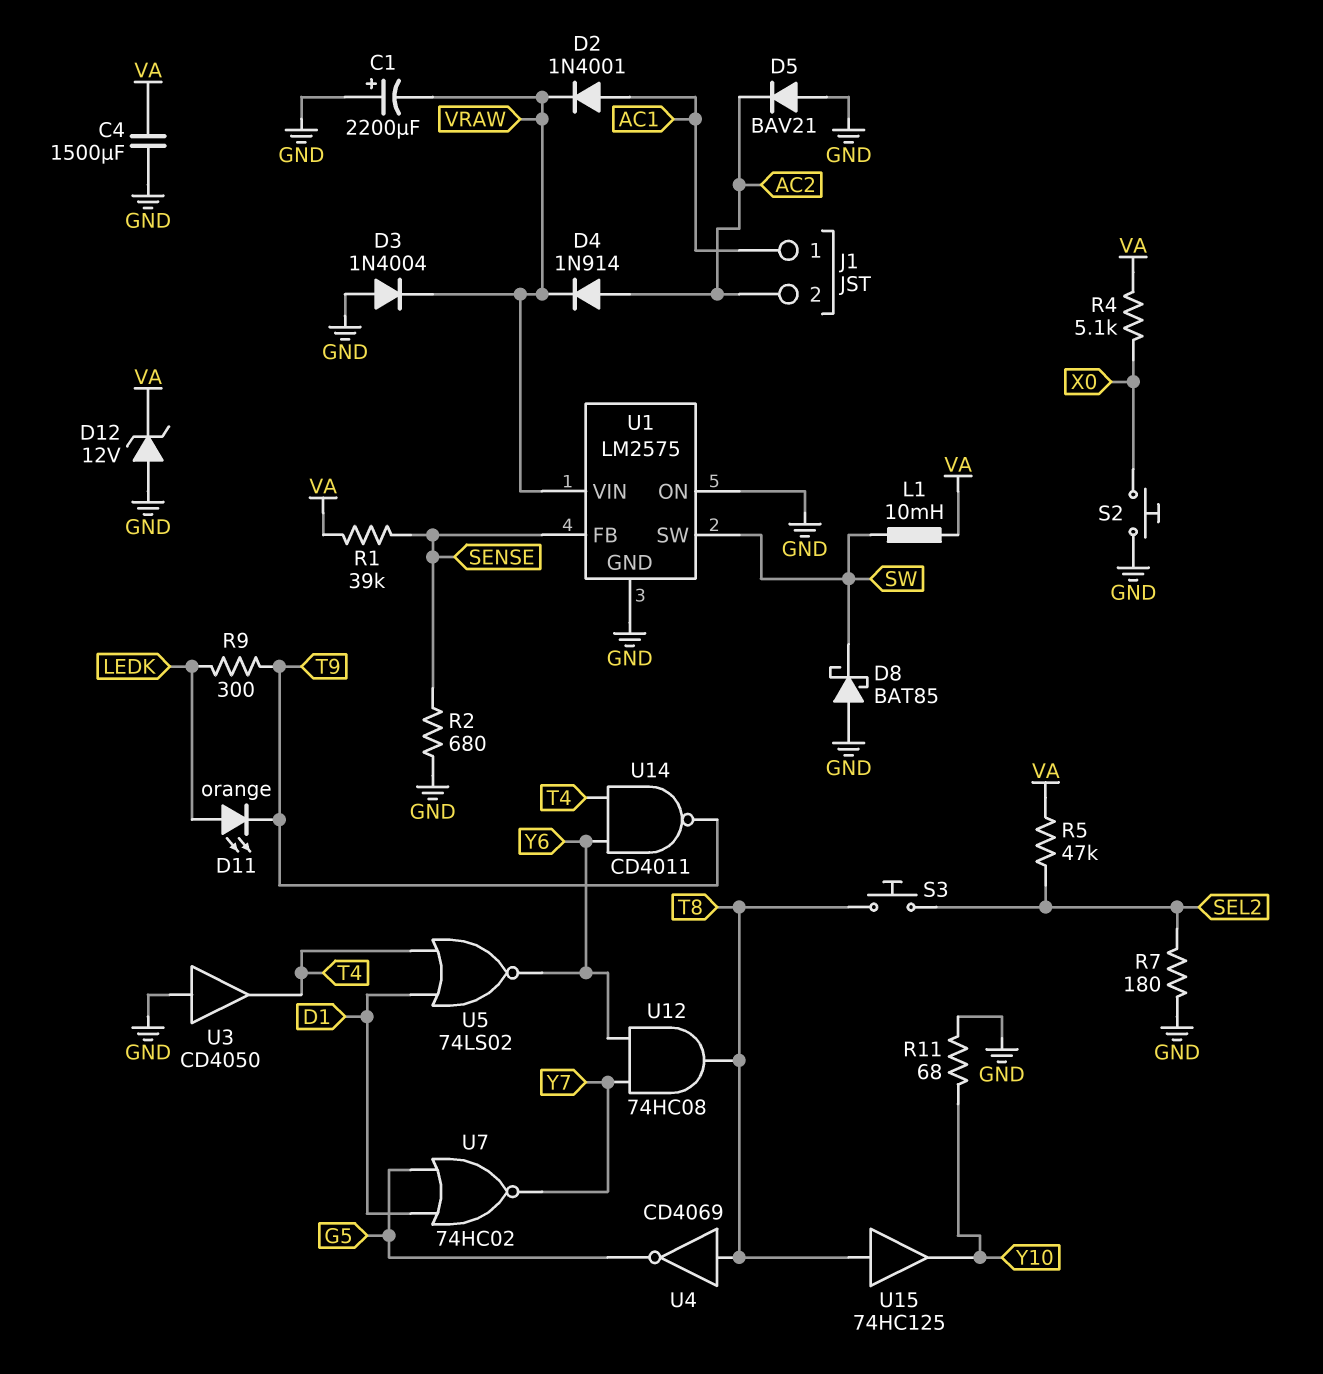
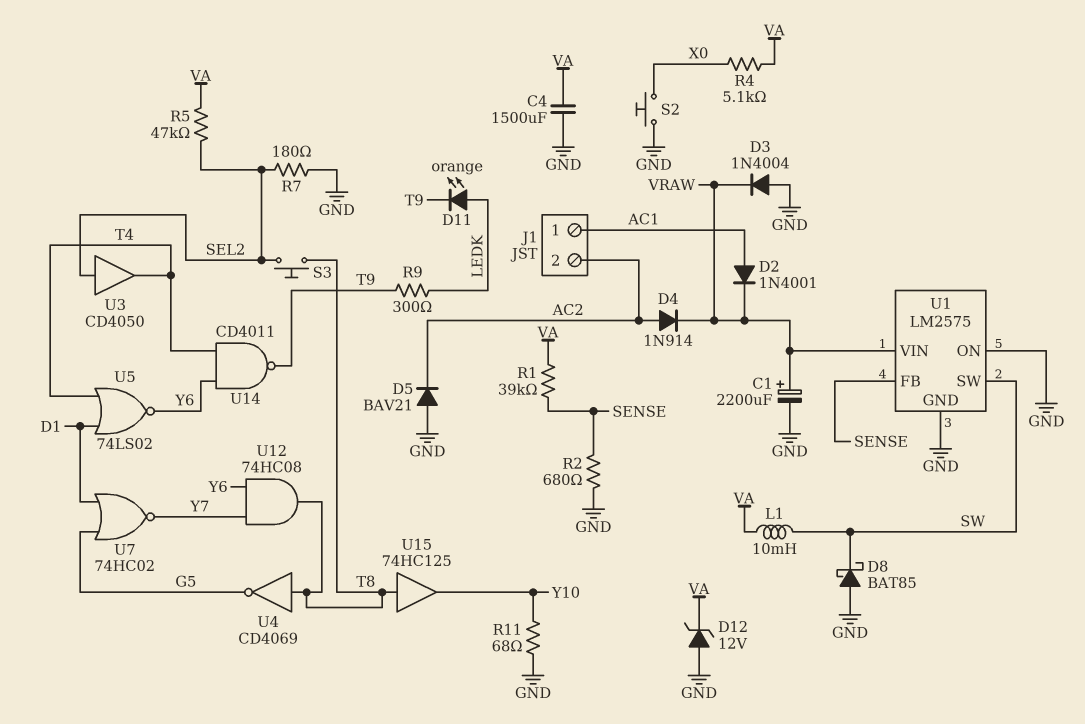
C1: 2200uF (plus GND, minus VRAW) -> 2200uF (plus VRAW, minus GND)
U3: buffer CD4050 (in GND, out T4) -> buffer CD4050 (in SEL2, out T4)

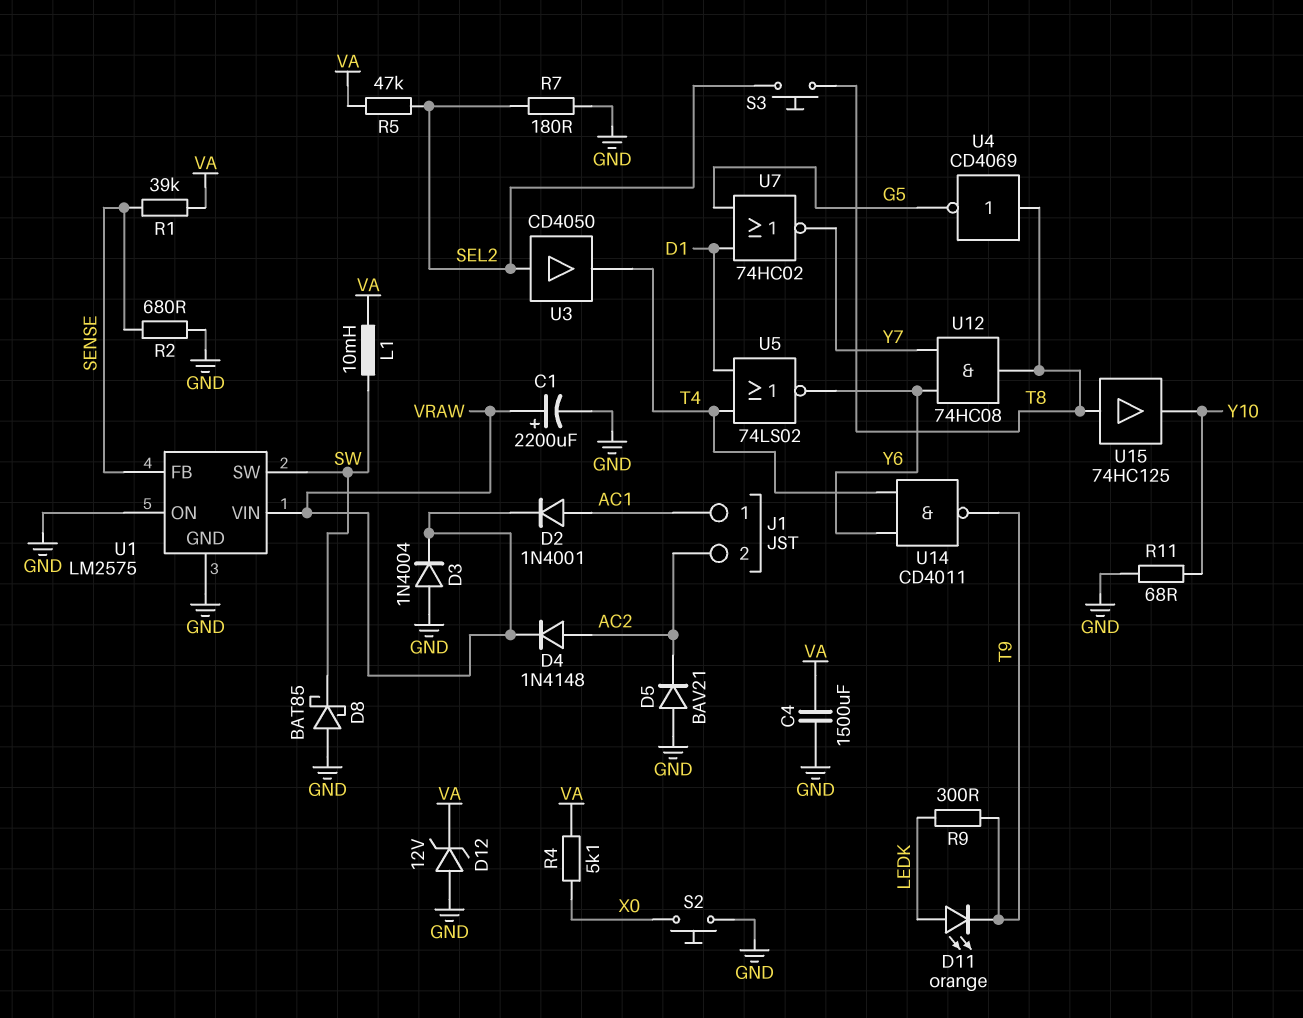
D4: diode 1N914 (A AC2, K VRAW) -> diode 1N4148 (A AC2, K VRAW)

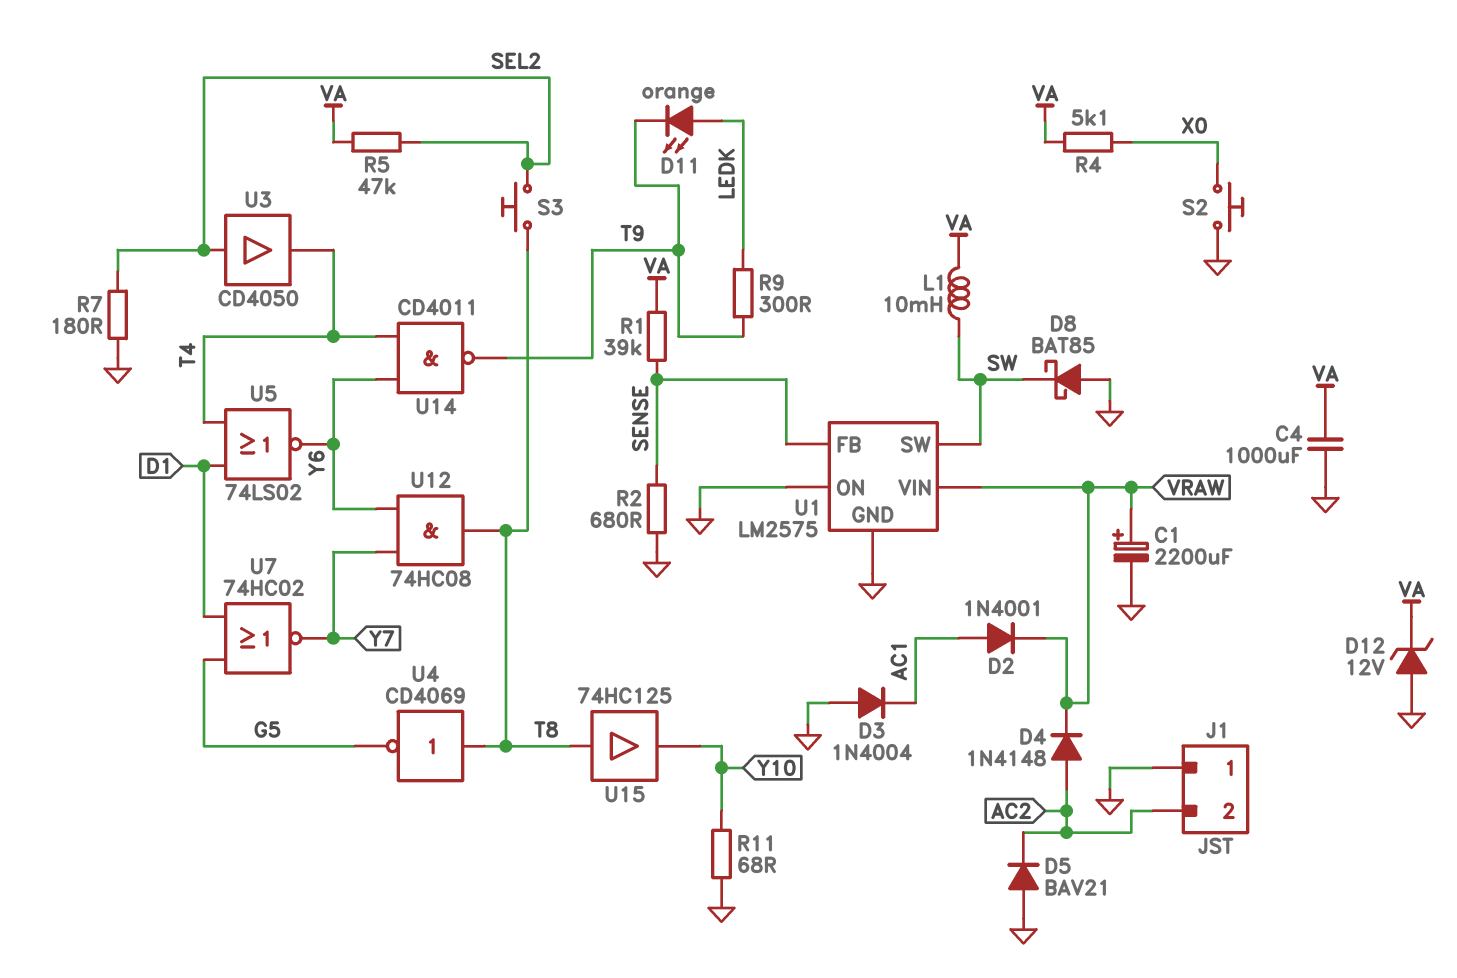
C4: 1500uF (GND, VA) -> 1000uF (GND, VA)
D3: diode 1N4004 (A GND, K VRAW) -> diode 1N4004 (A GND, K AC1)
J1 pin 1: AC1 -> GND

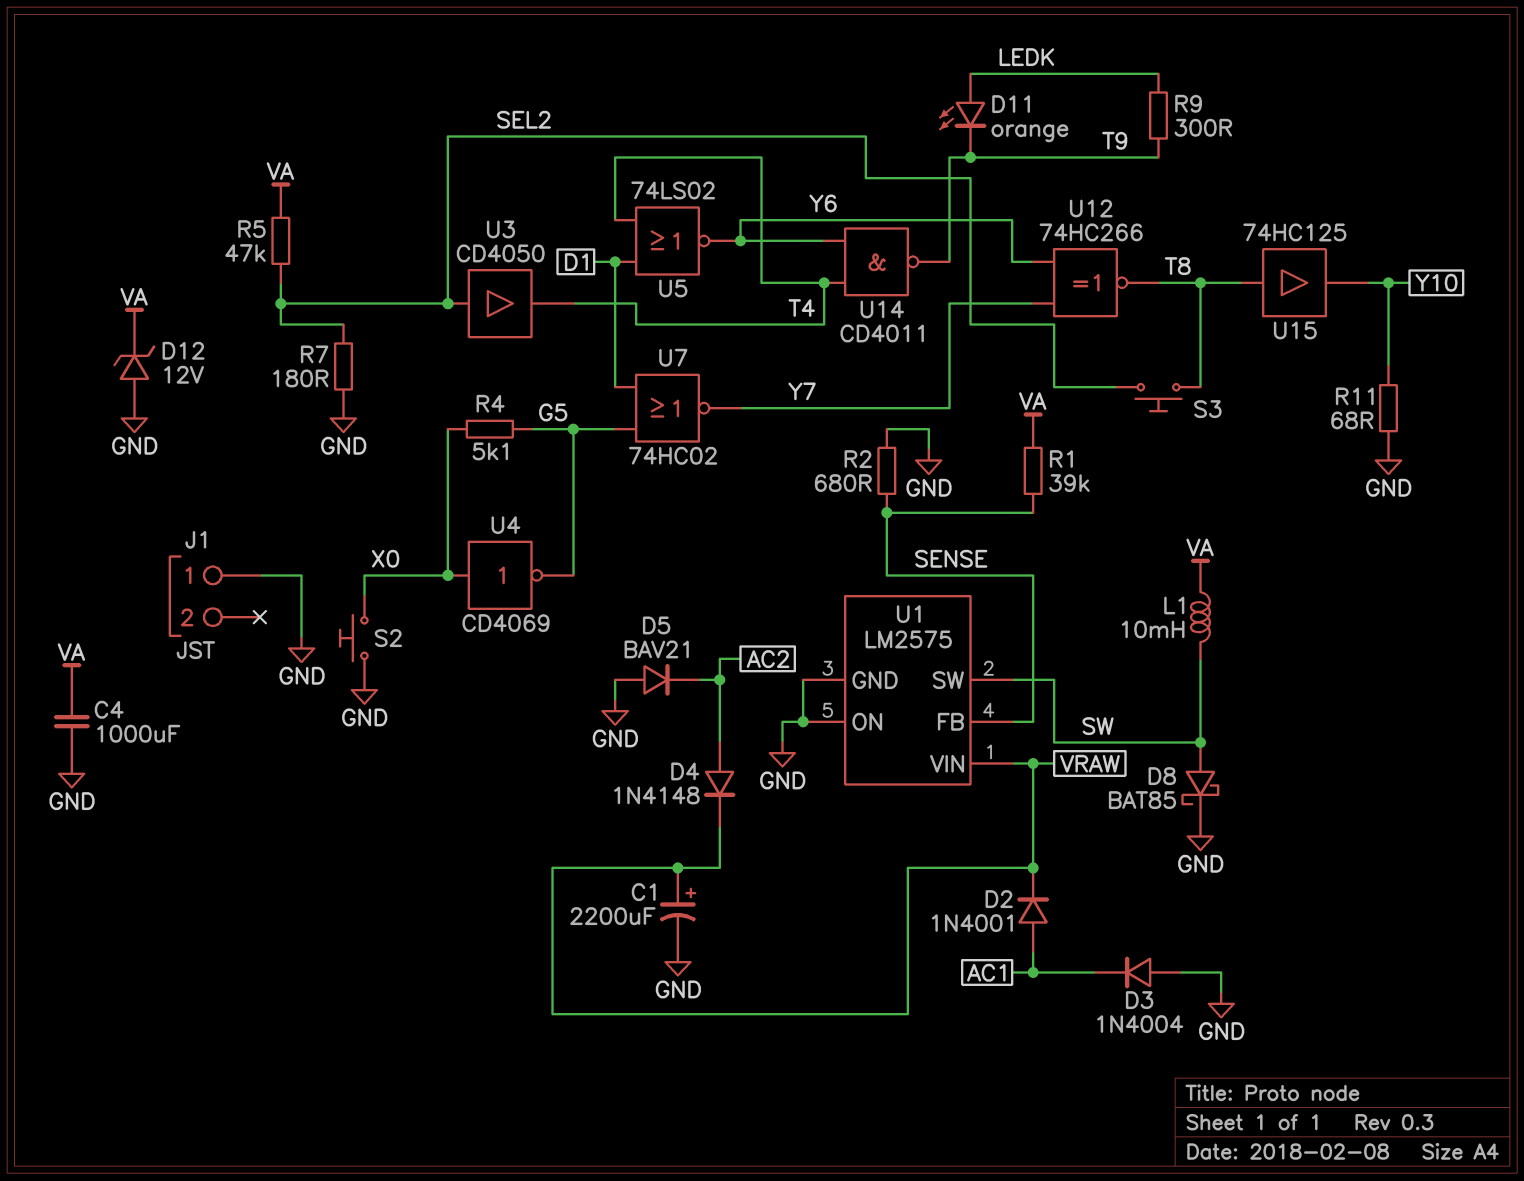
D8: schottky BAT85 (A GND, K SW) -> schottky BAT85 (A SW, K GND)
J1 pin 2: AC2 -> none
R4: 5.1k (VA, X0) -> 5.1k (G5, X0)
U4: NOT CD4069 (in T8, out G5) -> NOT CD4069 (in X0, out G5)
U12: AND 74HC08 (in Y6, in Y7, out T8) -> XNOR 74HC266 (in Y6, in Y7, out T8)

